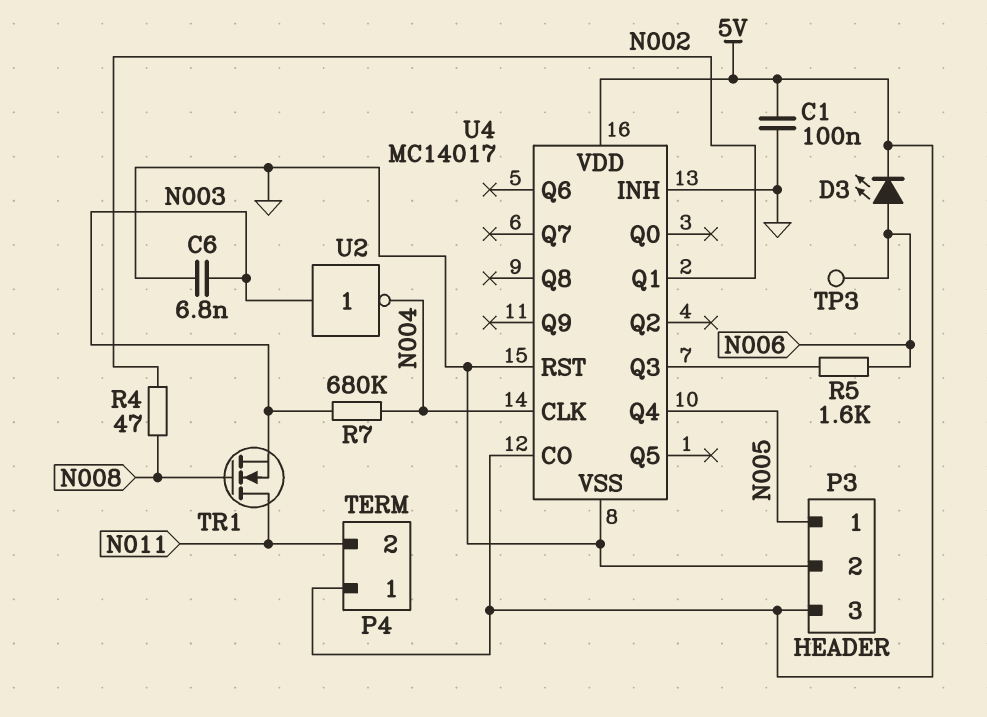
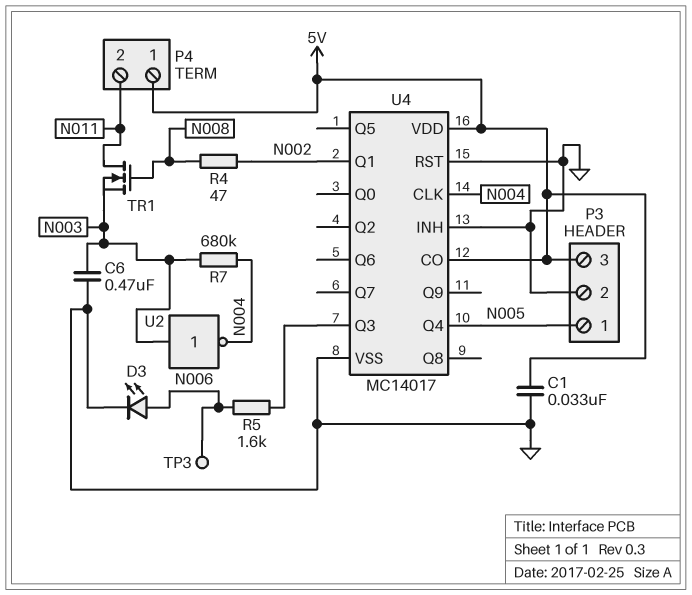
C1: 100nF (5V, GND) -> 33nF (5V, GND)
C6: 6.8nF (GND, N003) -> 470nF (GND, N003)
D3: LED (A N006, K 5V) -> LED (A N006, K GND)

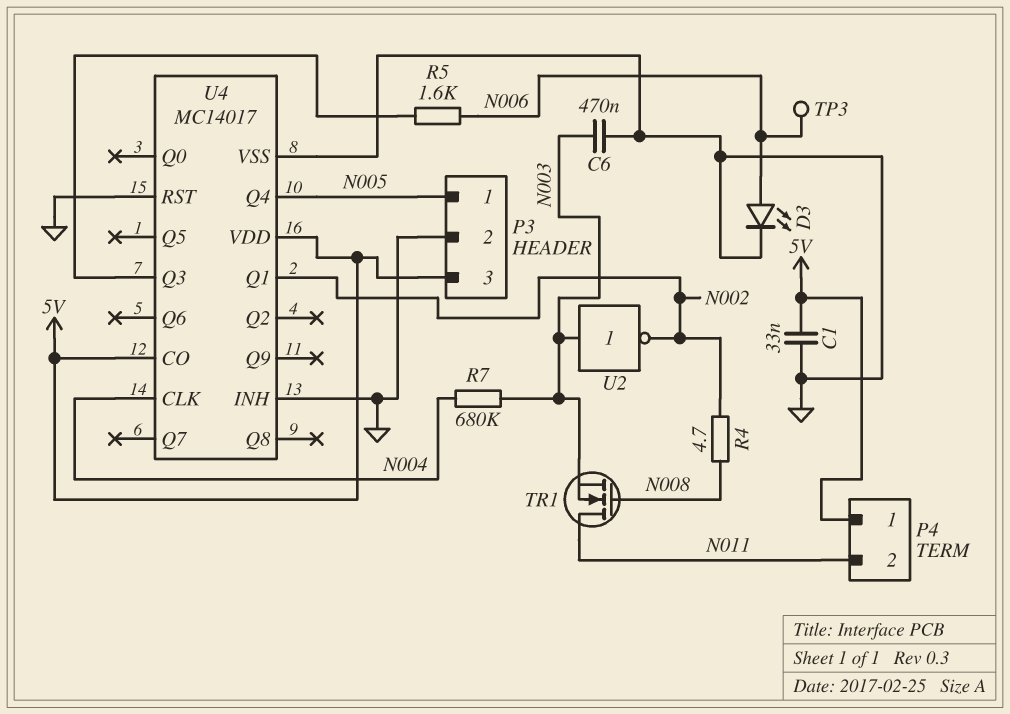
R4: 47 (N002, N008) -> 4.7 (N002, N008)
U2: NOT (in N003, out N004) -> NOT (in N003, out N002)

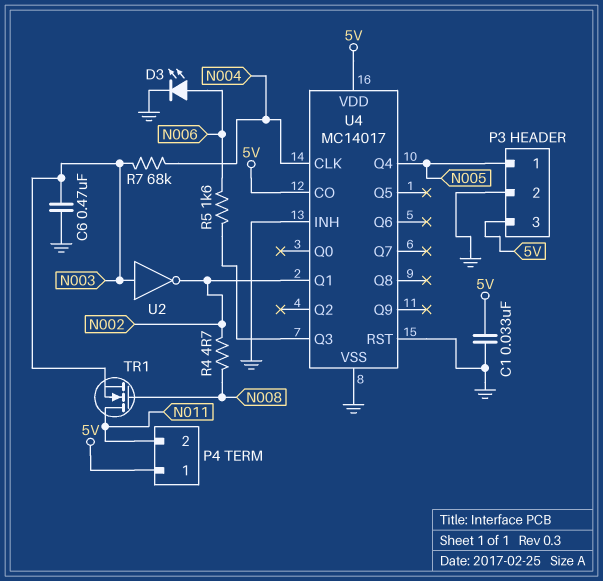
R7: 680k (N003, N004) -> 68k (N003, N004)
TP3: test point (N006) -> none

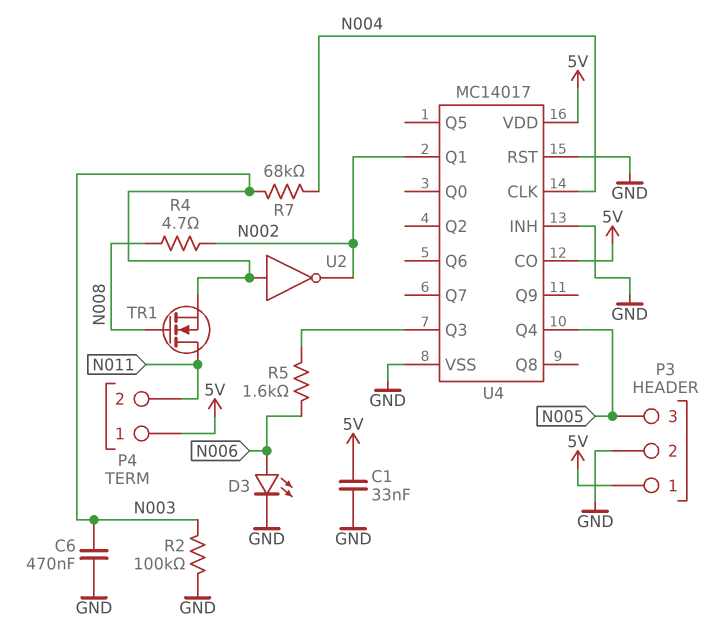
P3 pin 1: N005 -> 5V
P3 pin 3: 5V -> N005
R2: none -> 100k (GND, N003)

